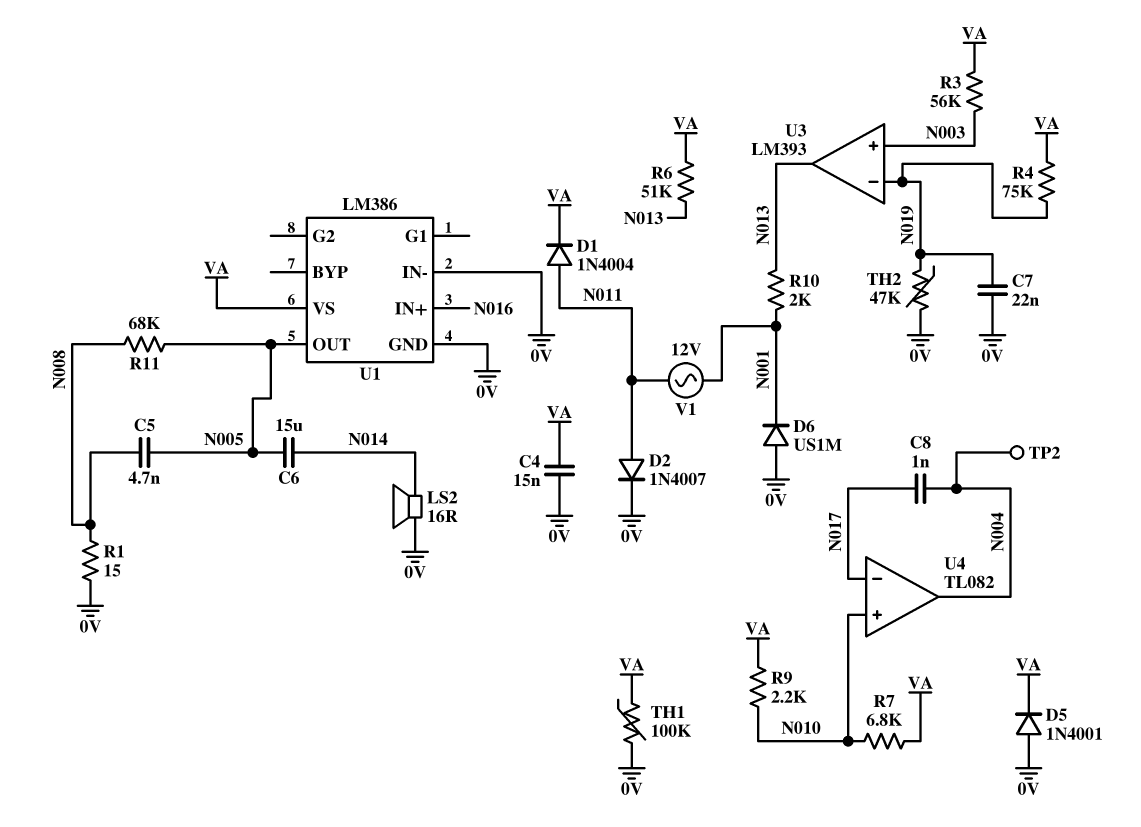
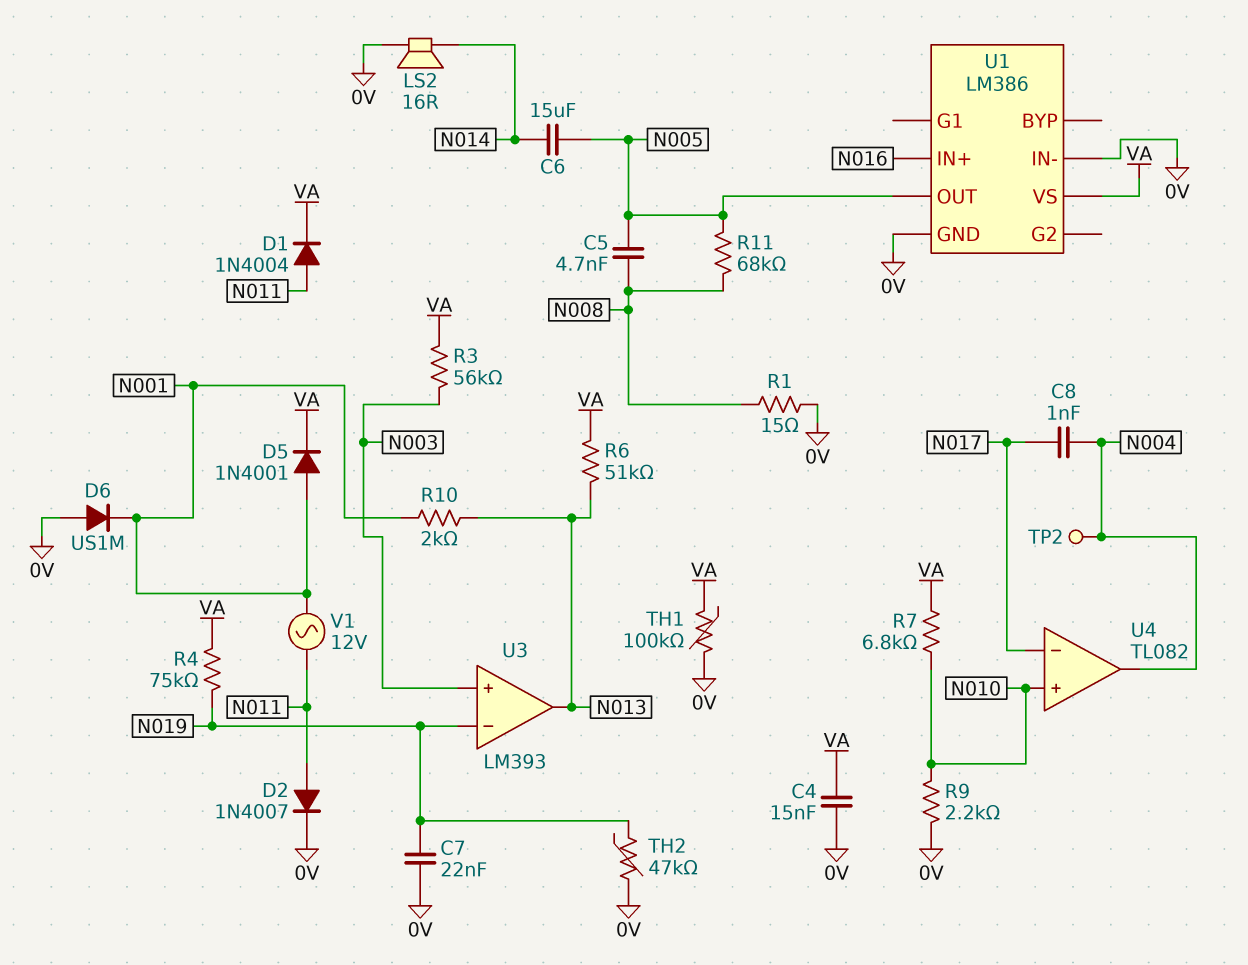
D5: diode 1N4001 (A 0V, K VA) -> diode 1N4001 (A N001, K VA)
R9: 2.2k (N010, VA) -> 2.2k (0V, N010)

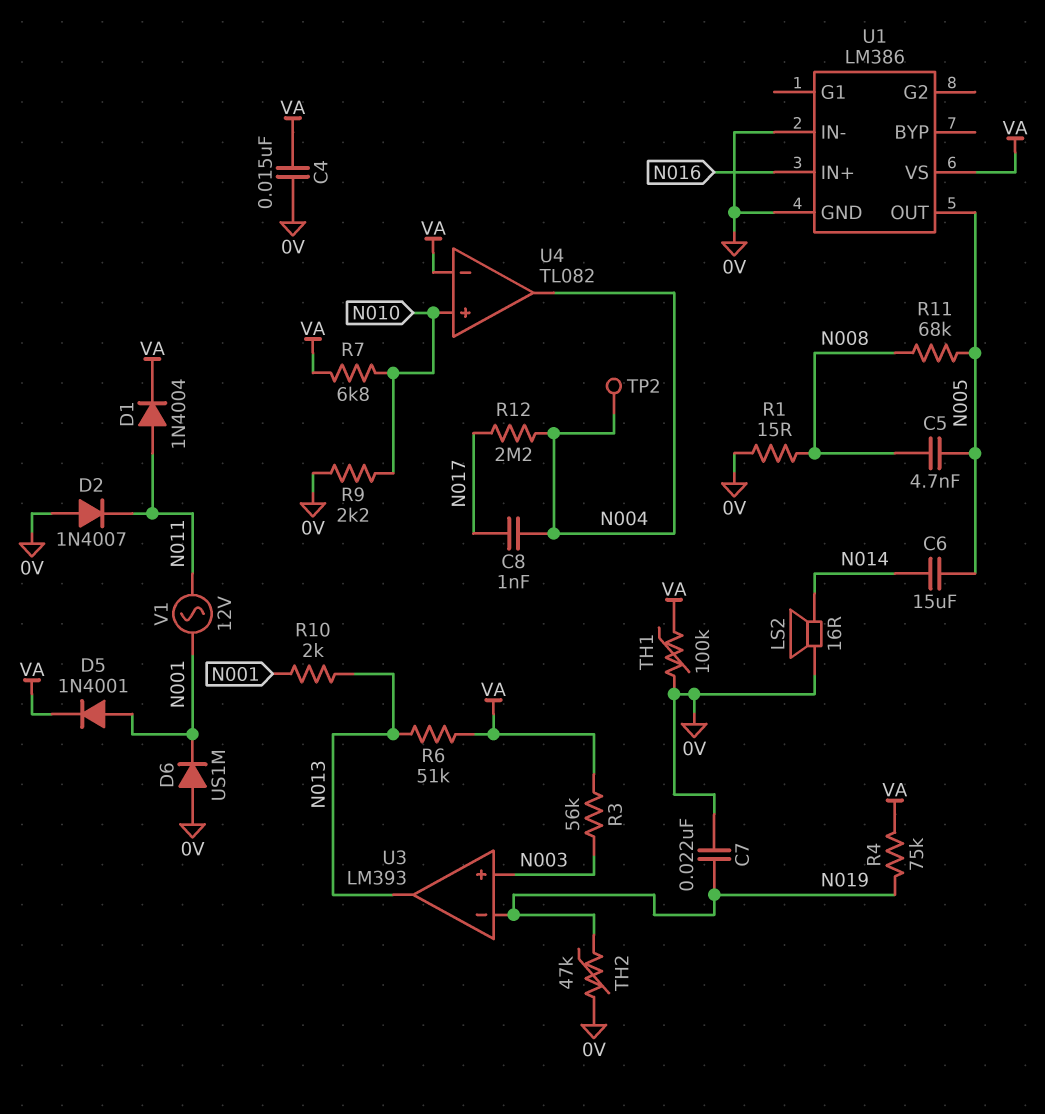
D2: diode 1N4007 (A N011, K 0V) -> diode 1N4007 (A 0V, K N011)
R12: none -> 2.2M (N004, N017)
U4 pin in-: N017 -> VA

